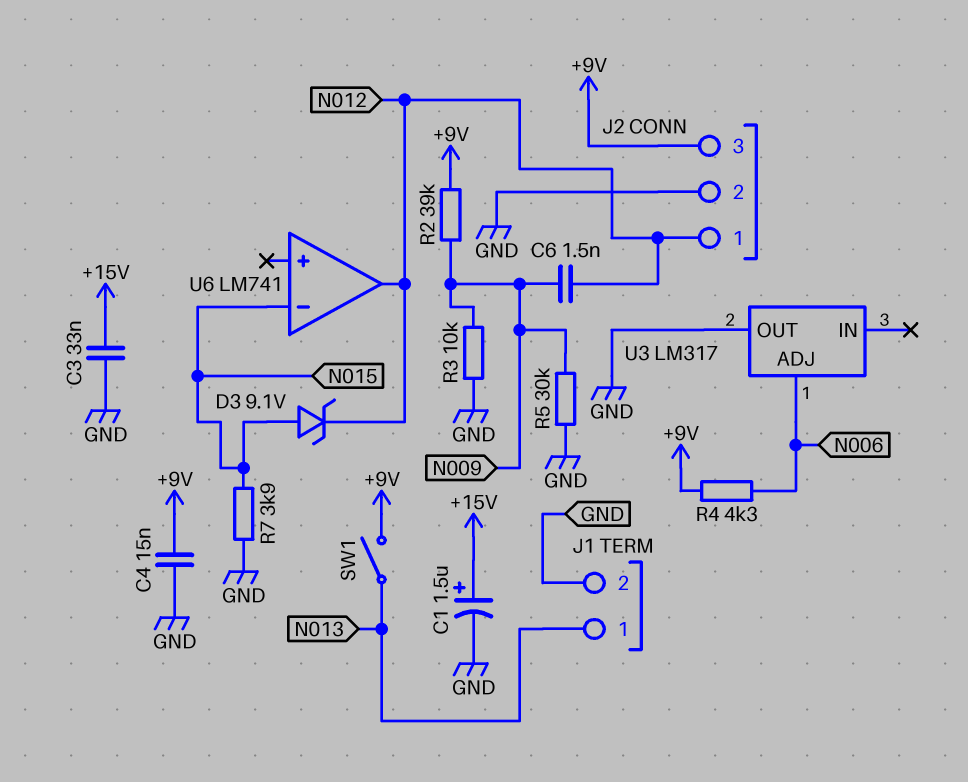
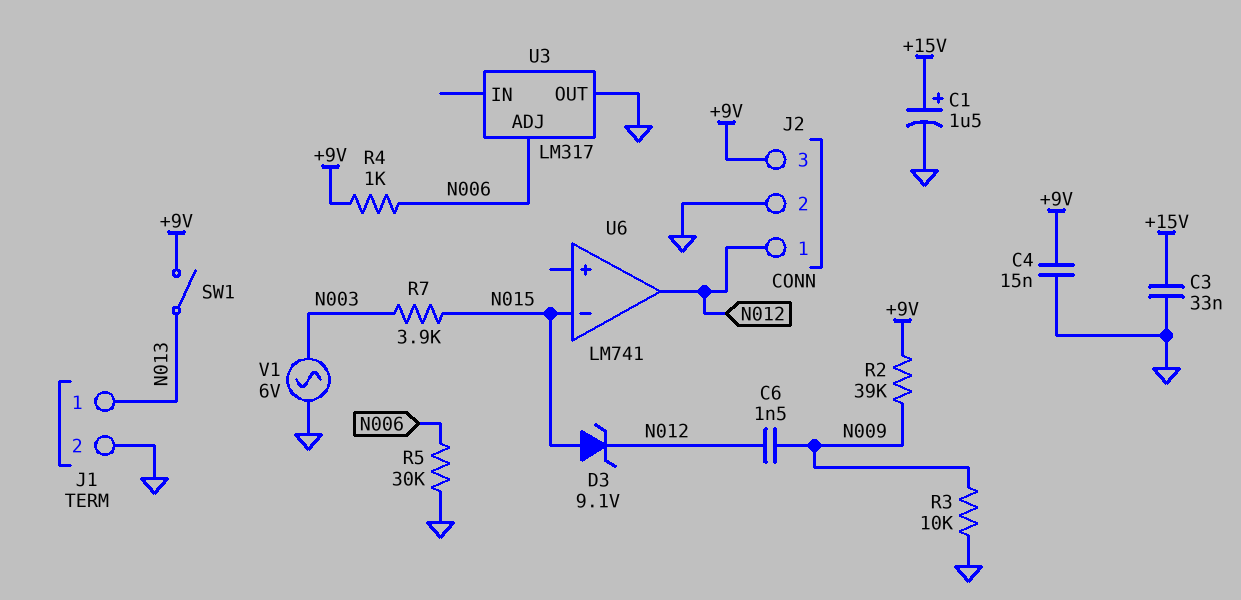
R4: 4.3k (+9V, N006) -> 1k (+9V, N006)
R5: 30k (GND, N009) -> 30k (GND, N006)
R7: 3.9k (GND, N015) -> 3.9k (N003, N015)
V1: none -> AC 6V (GND, N003)

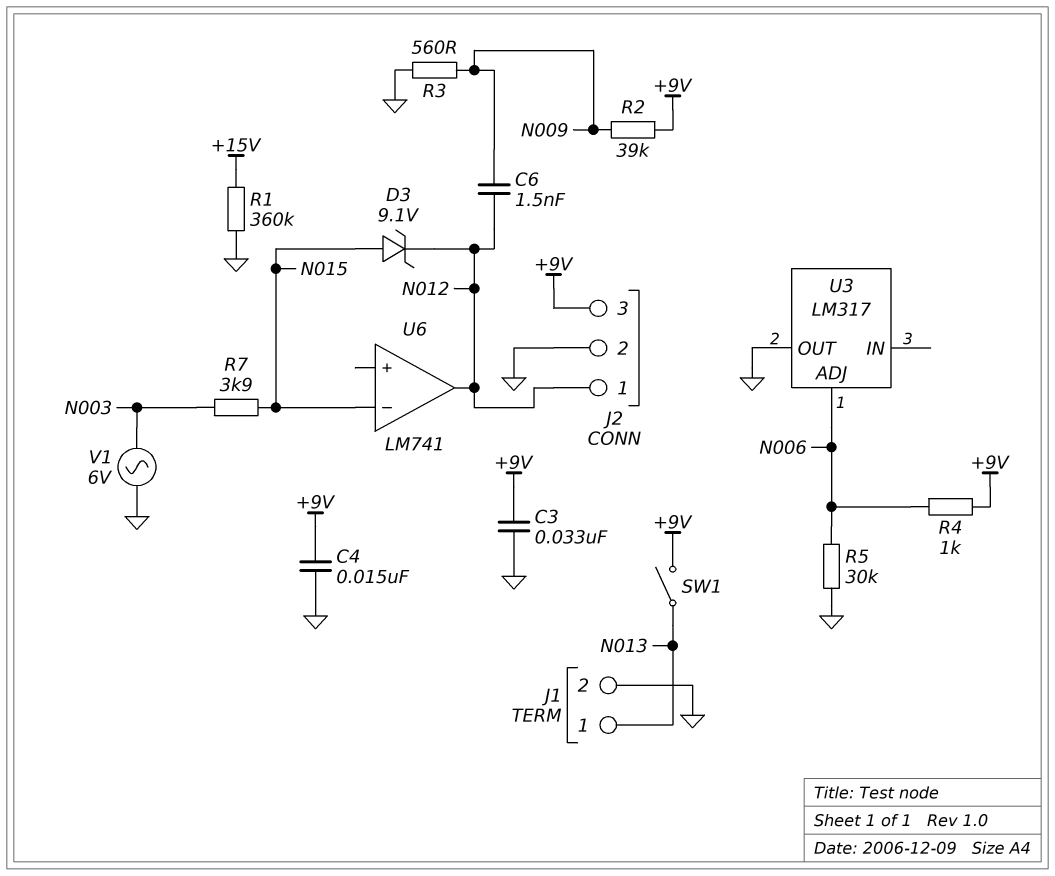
C1: 1.5uF (plus +15V, minus GND) -> none
C3: 33nF (+15V, GND) -> 33nF (+9V, GND)
R1: none -> 360k (+15V, GND)
R3: 10k (GND, N009) -> 560 (GND, N009)

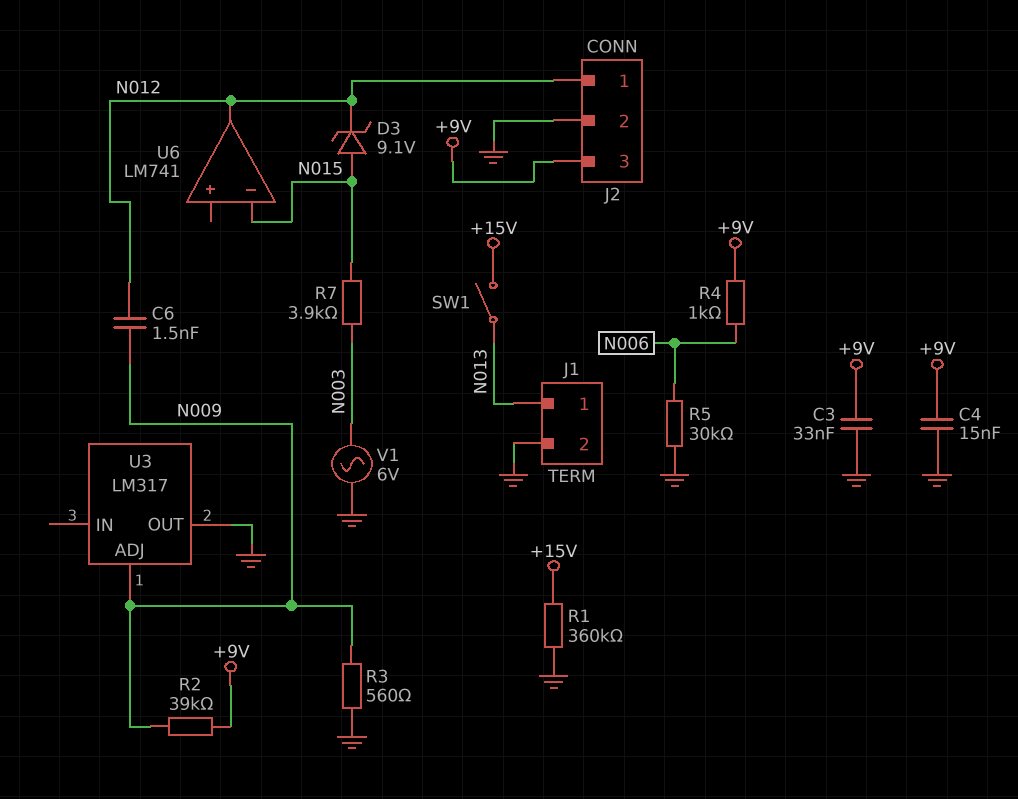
SW1: switch (+9V, N013) -> switch (+15V, N013)
U3 pin ADJ: N006 -> N009

